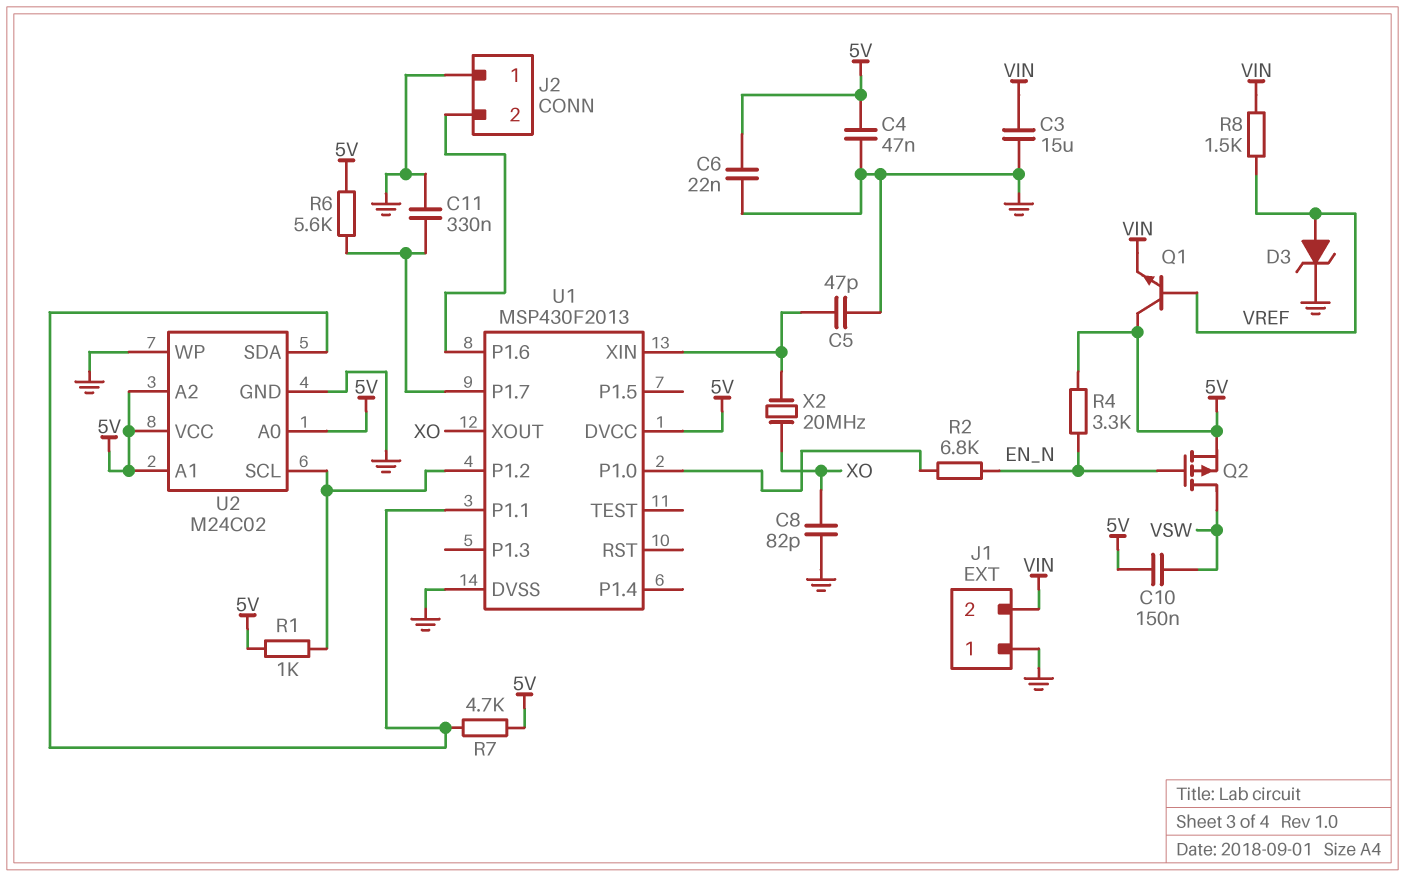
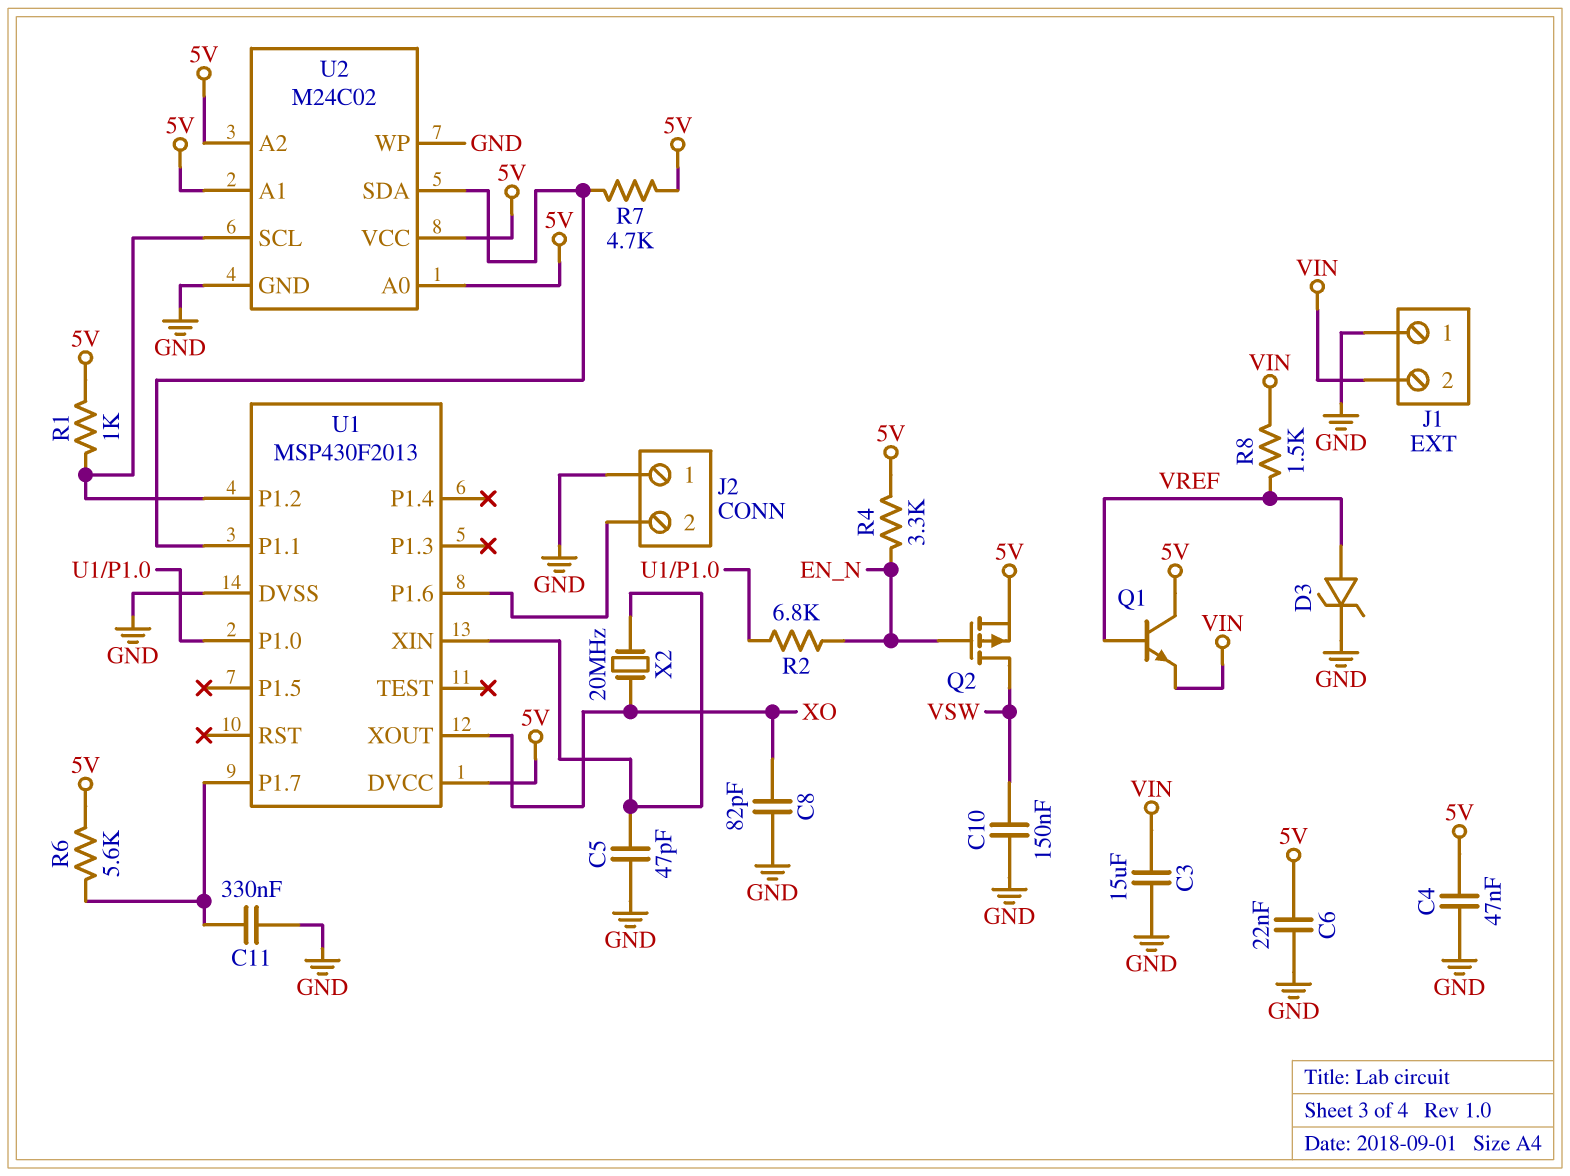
C10: 150nF (5V, VSW) -> 150nF (GND, VSW)

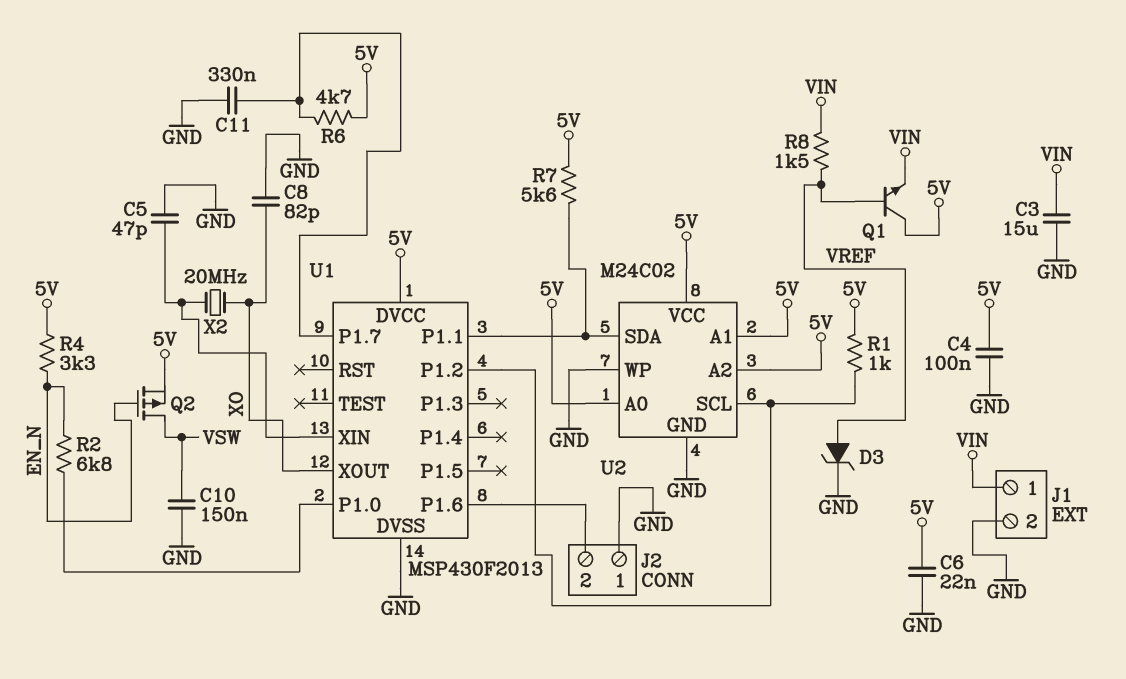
C4: 47nF (5V, GND) -> 100nF (5V, GND)
J1 pin 1: GND -> VIN
J1 pin 2: VIN -> GND
R6: 5.6k (5V, U1/P1.7) -> 4.7k (5V, U1/P1.7)
R7: 4.7k (5V, U1/P1.1) -> 5.6k (5V, U1/P1.1)

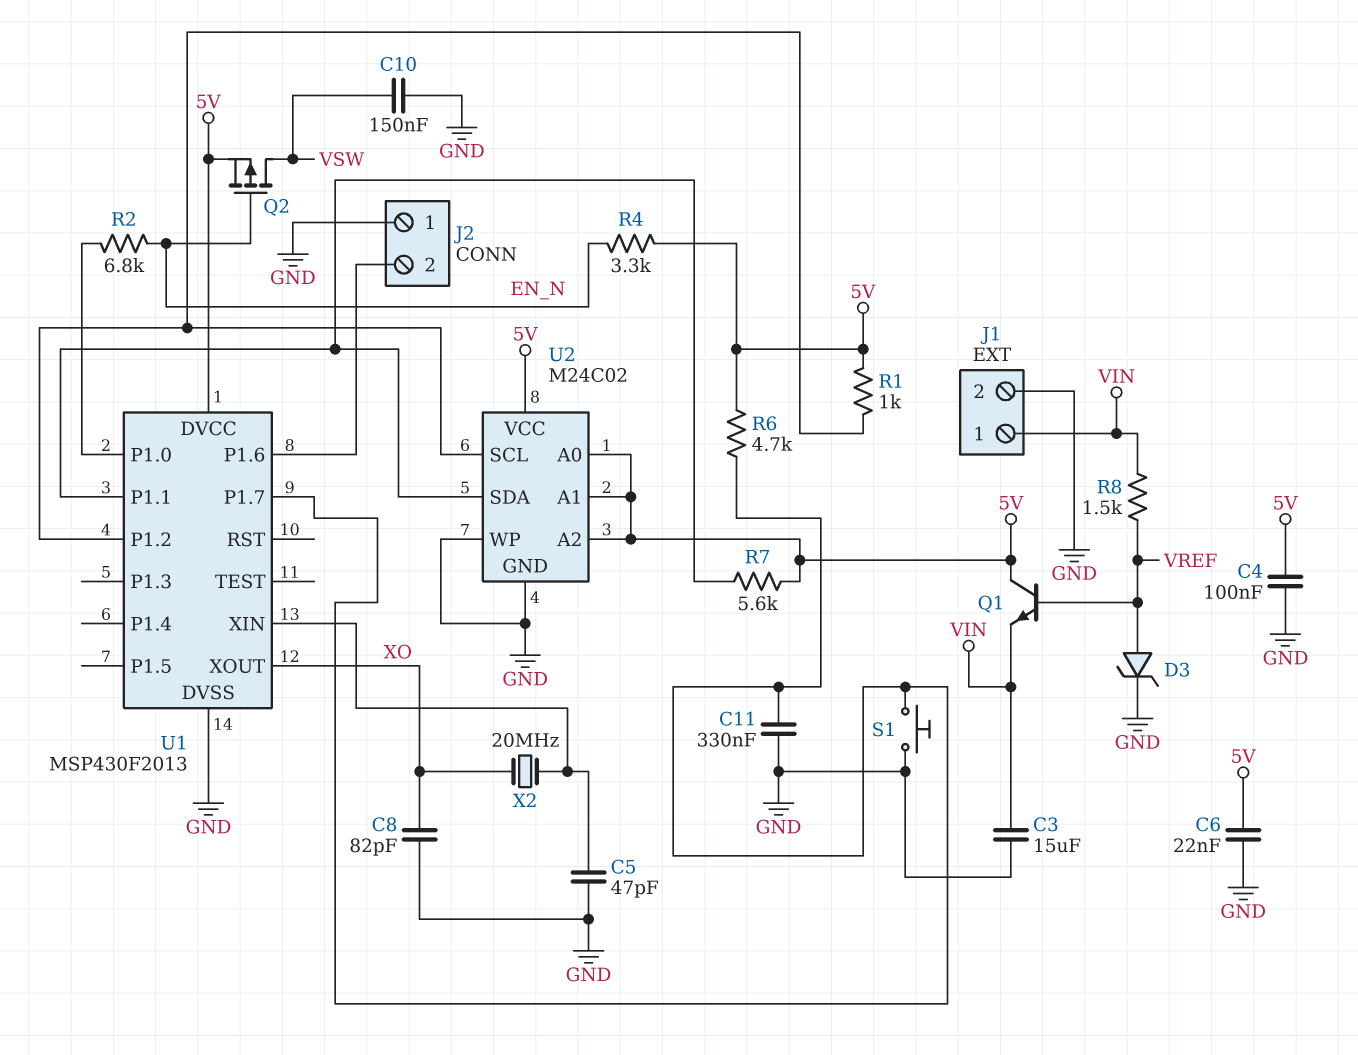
S1: none -> button (GND, U1/P1.7)

